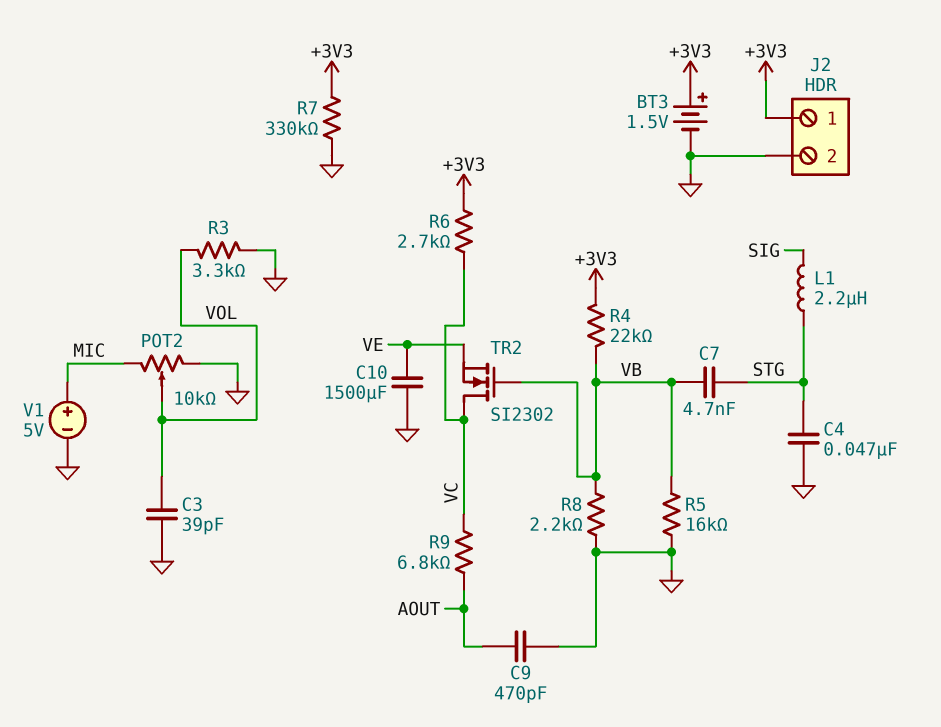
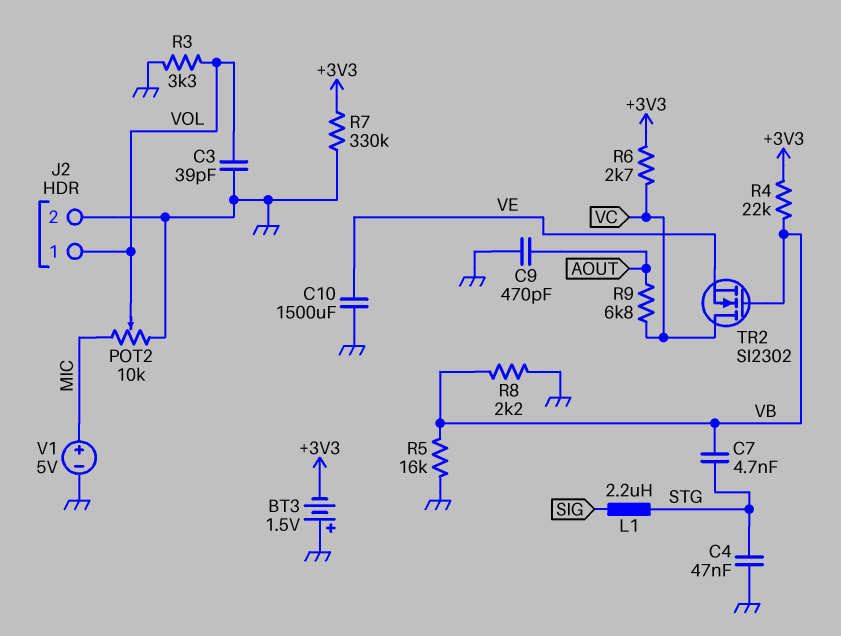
BT3: 1.5V (plus +3V3, minus GND) -> 1.5V (plus GND, minus +3V3)
J2 pin 1: +3V3 -> VOL

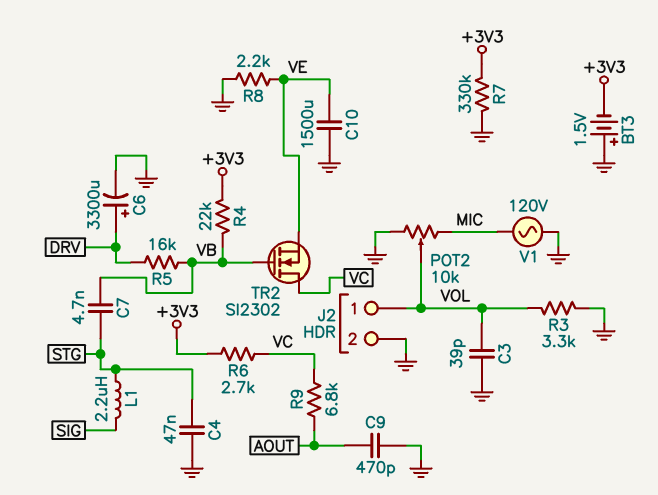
C6: none -> 3300uF (plus DRV, minus GND)
R5: 16k (GND, VB) -> 16k (DRV, VB)
R8: 2.2k (GND, VB) -> 2.2k (GND, VE)
V1: 5V (plus MIC, minus GND) -> AC 120V (GND, MIC)

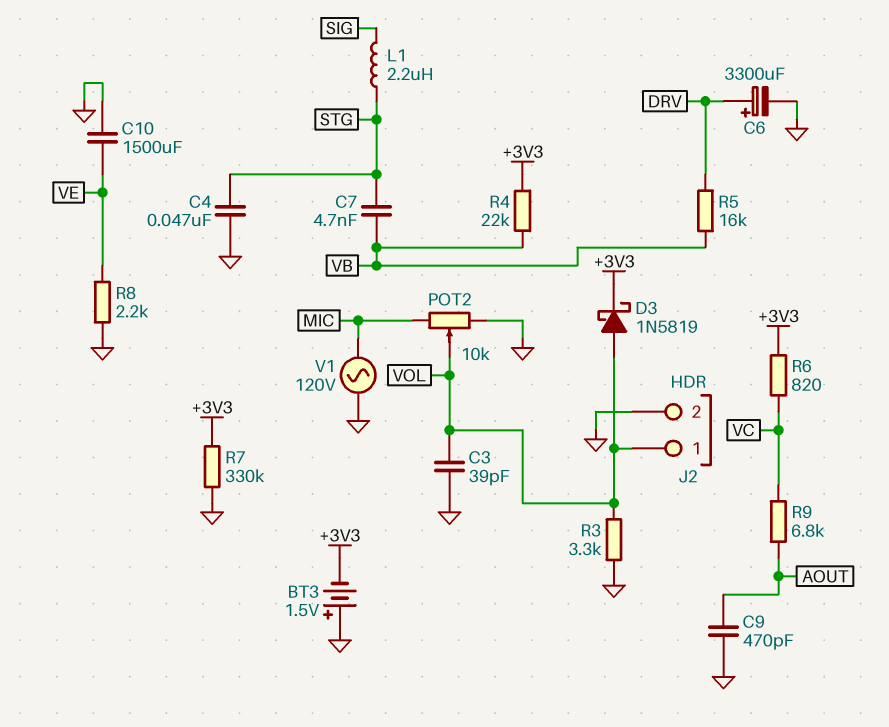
D3: none -> schottky 1N5819 (A VOL, K +3V3)
R6: 2.7k (+3V3, VC) -> 820 (+3V3, VC)
TR2: NMOS SI2302 (G VB, D VC, S VE) -> none

